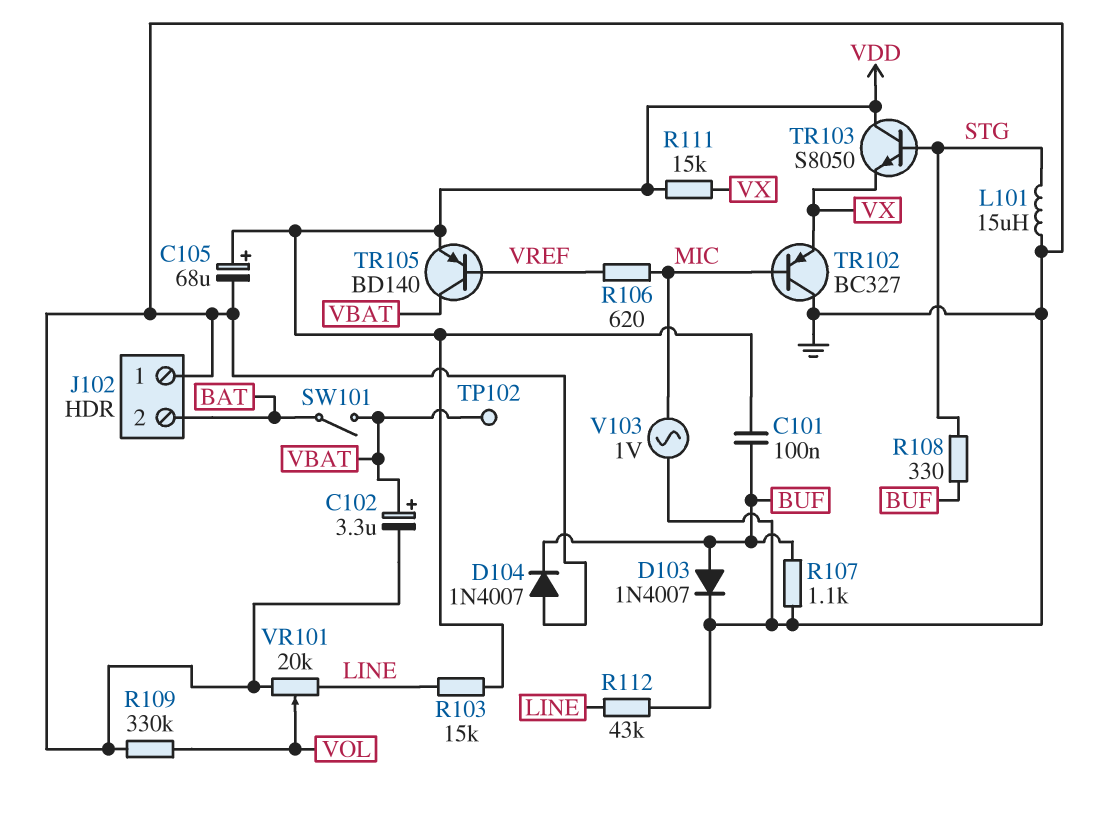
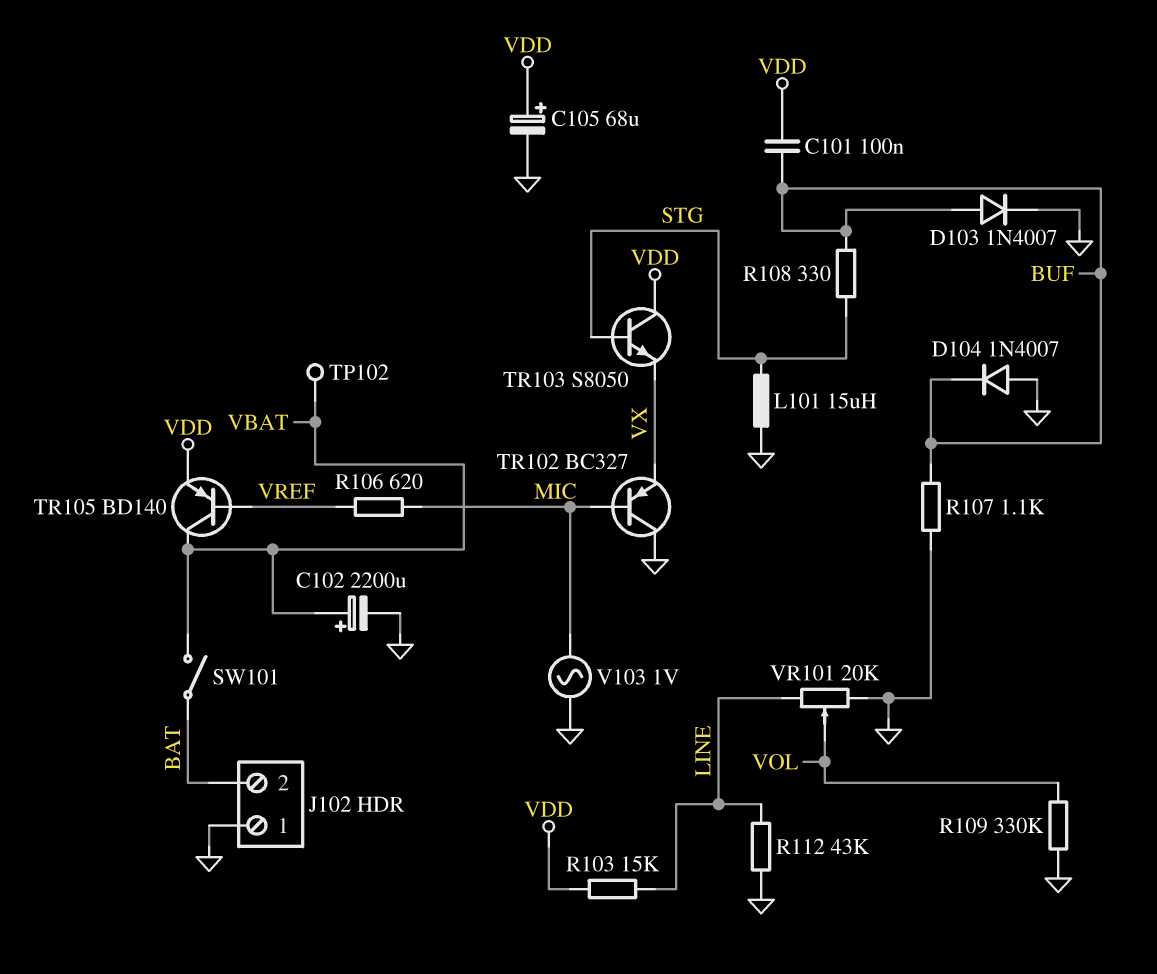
C102: 3.3uF (plus VBAT, minus GND) -> 2200uF (plus VBAT, minus GND)
R111: 15k (VDD, VX) -> none

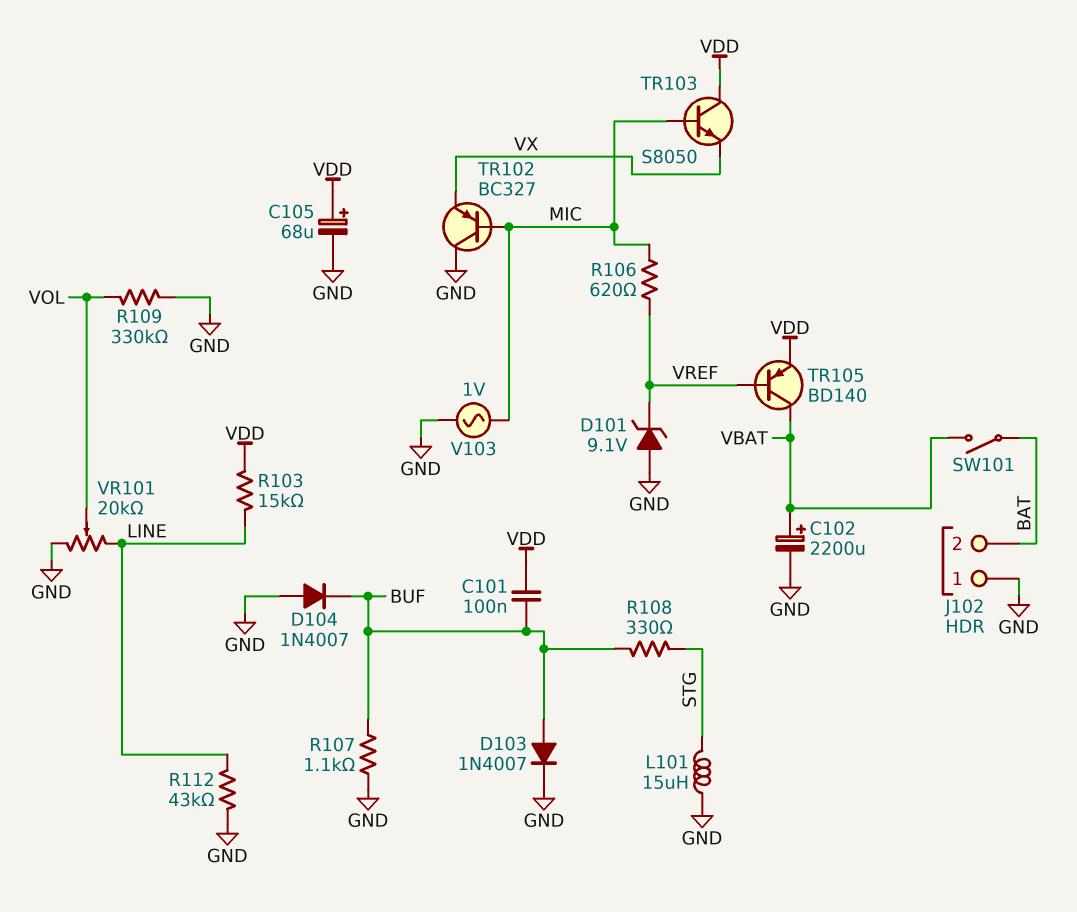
D101: none -> zener 9.1V (A GND, K VREF)
TP102: test point (VBAT) -> none
TR103: NPN S8050 (B STG, C VDD, E VX) -> NPN S8050 (B MIC, C VDD, E VX)

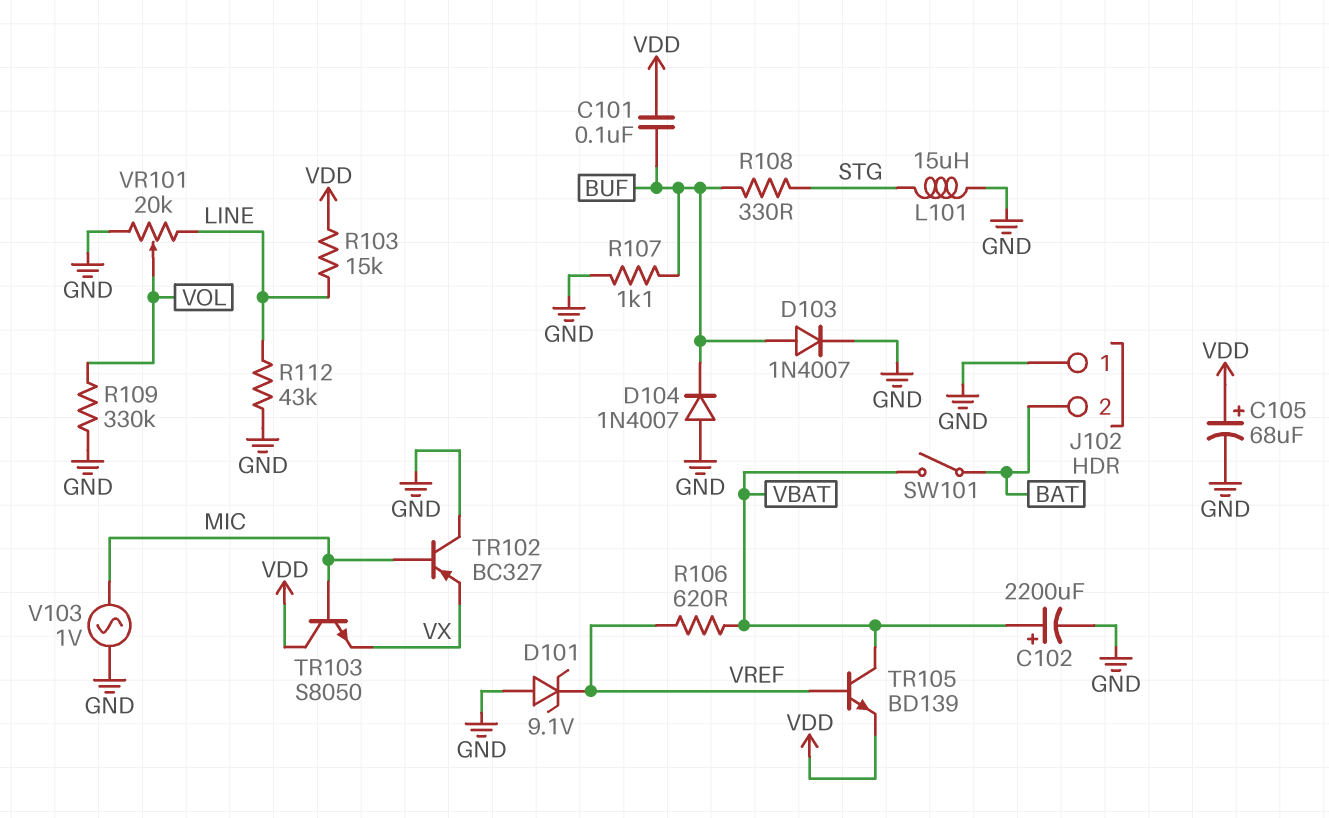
R106: 620 (MIC, VREF) -> 620 (VBAT, VREF)
TR105: PNP BD140 (B VREF, C VBAT, E VDD) -> NPN BD139 (B VREF, C VBAT, E VDD)

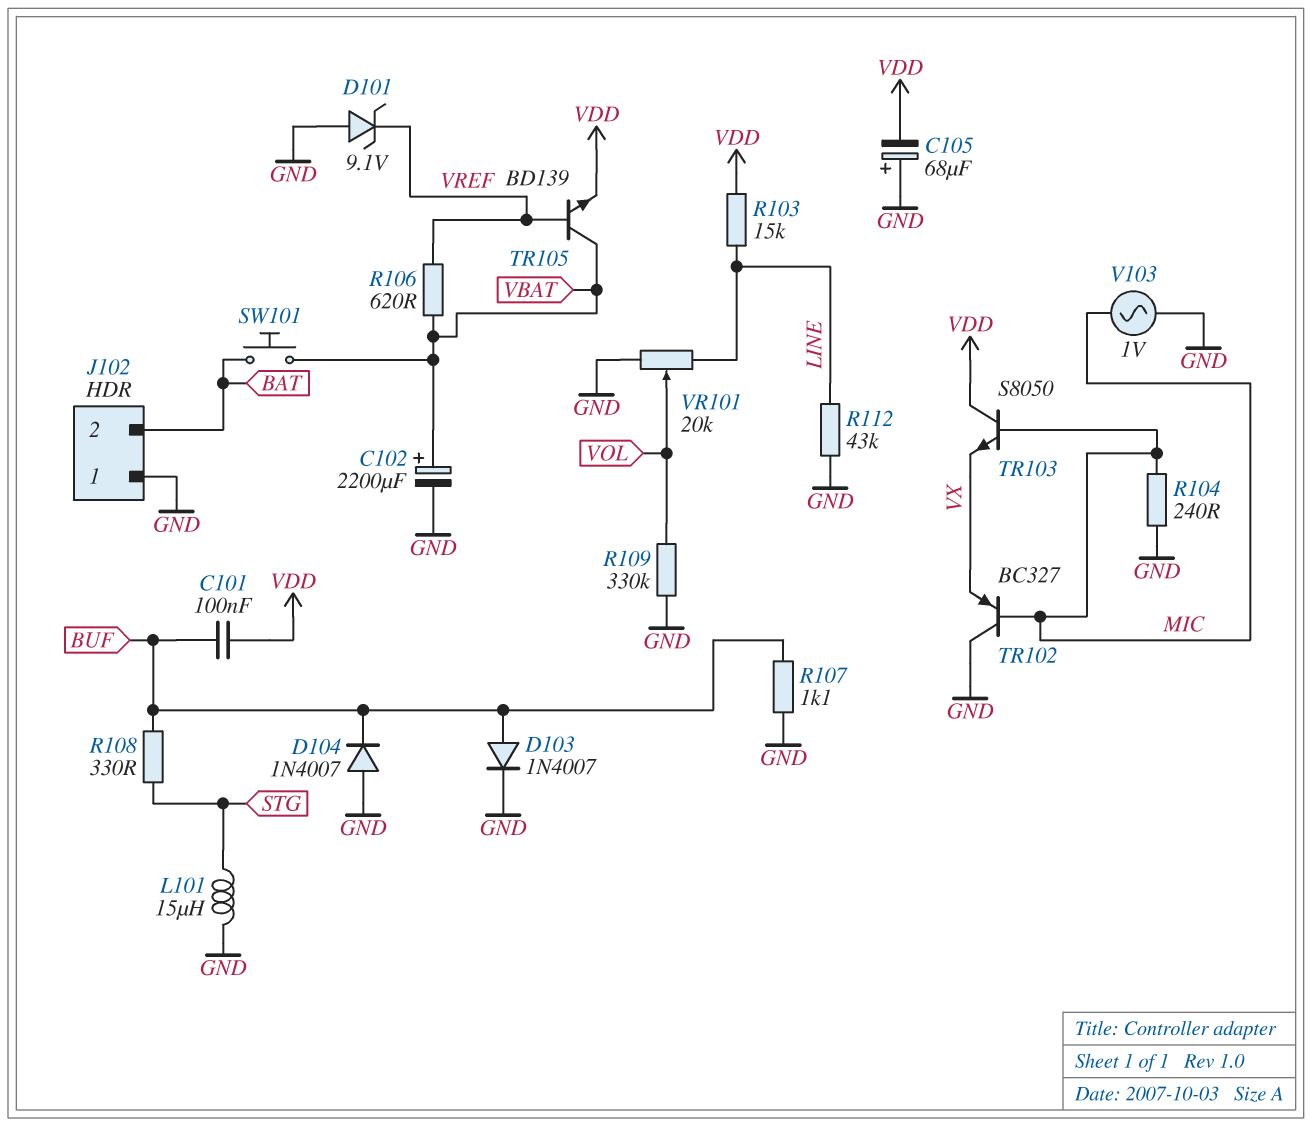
C105: 68uF (plus VDD, minus GND) -> 68uF (plus GND, minus VDD)
R104: none -> 240 (GND, MIC)
SW101: switch (BAT, VBAT) -> button (BAT, VBAT)

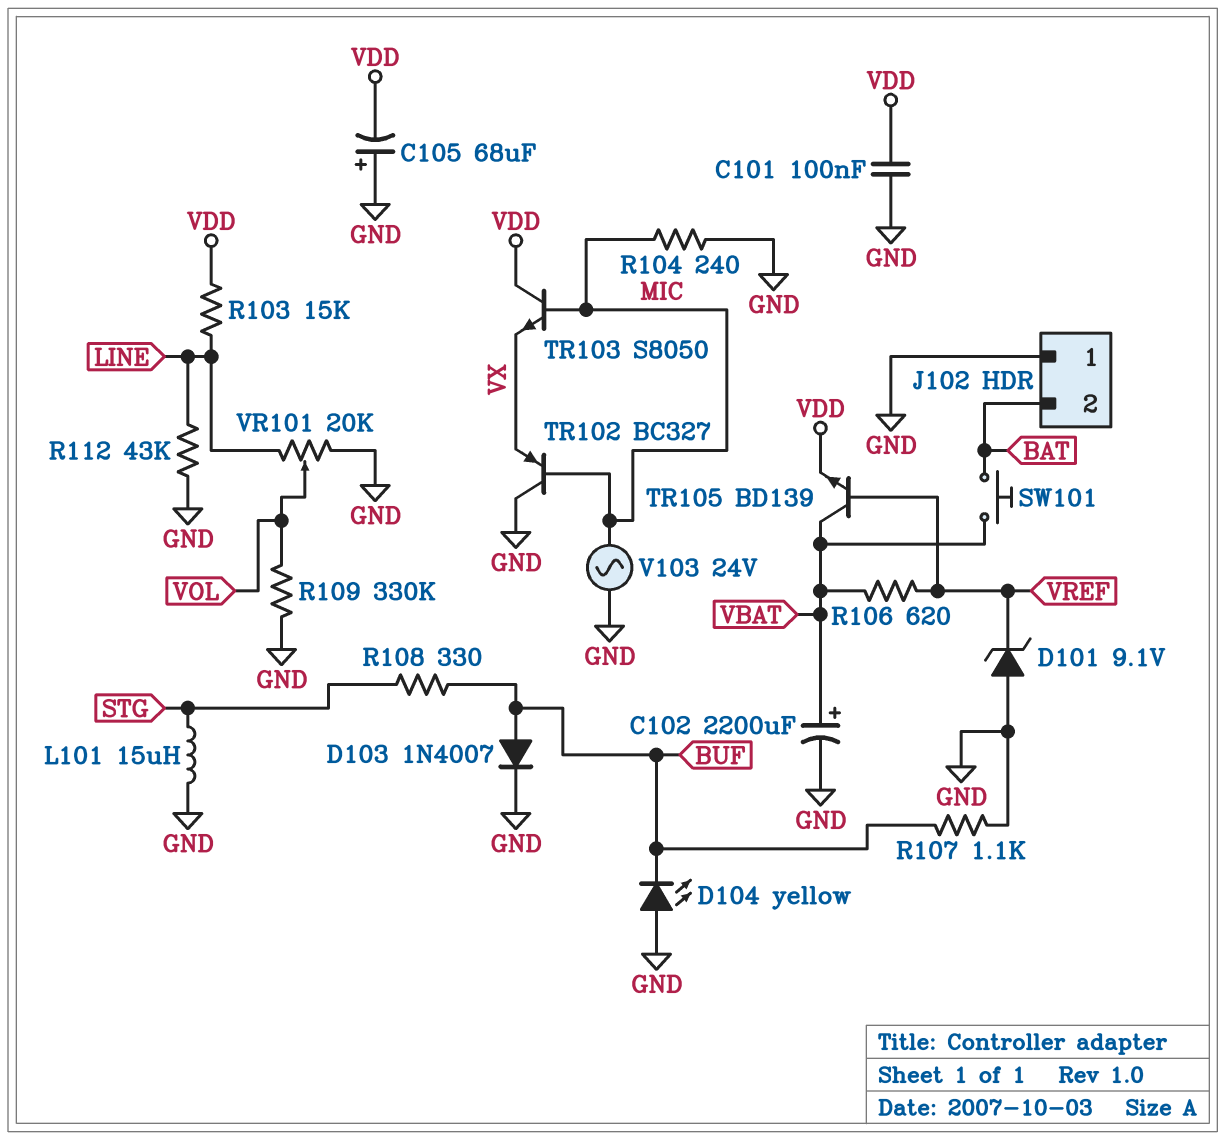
C101: 100nF (BUF, VDD) -> 100nF (GND, VDD)
D104: diode 1N4007 (A GND, K BUF) -> LED yellow (A GND, K BUF)
V103: AC 1V (GND, MIC) -> AC 24V (GND, MIC)

